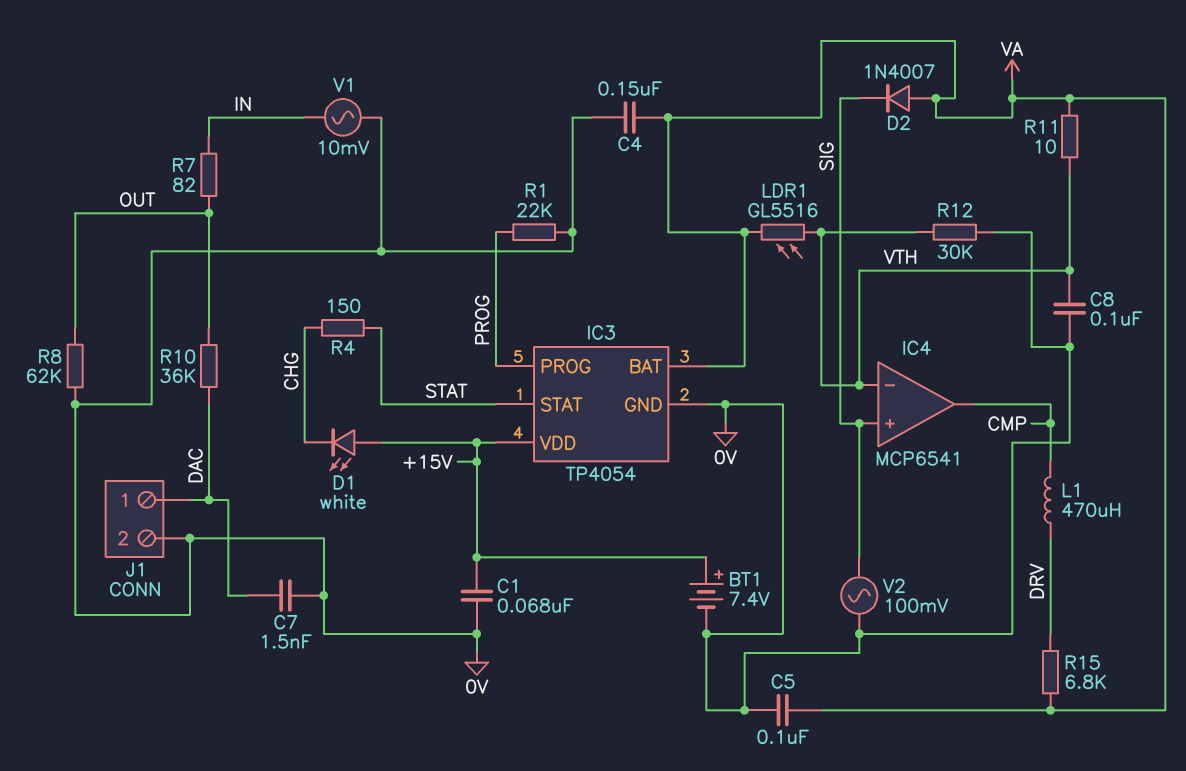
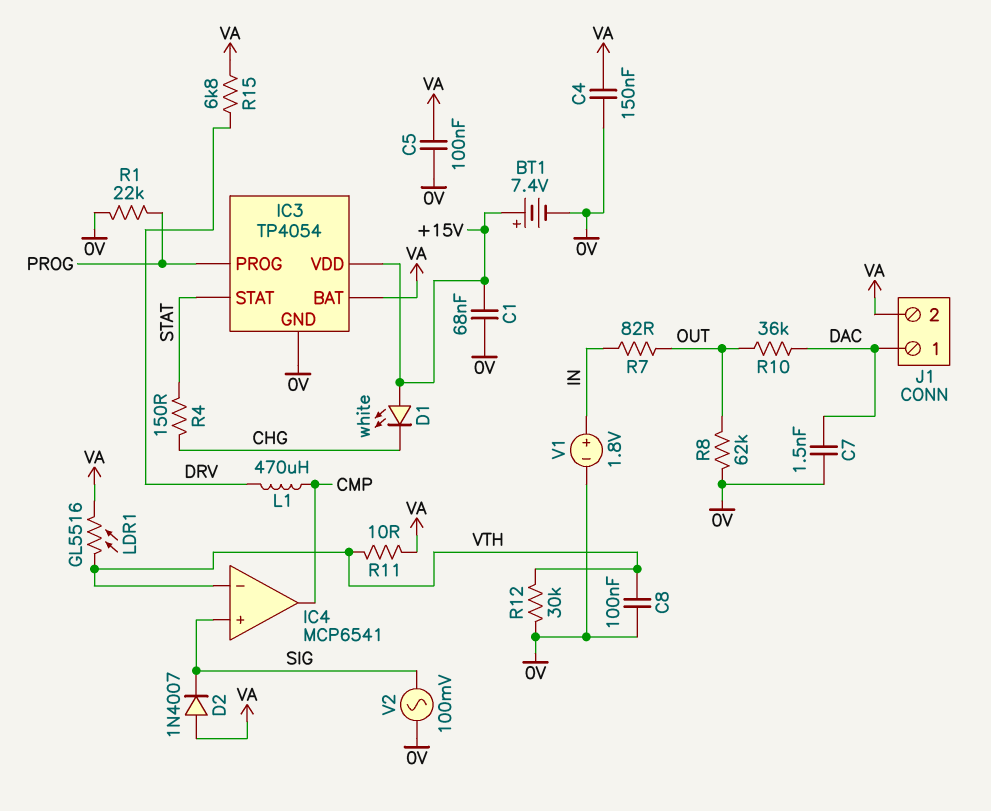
J1 pin 2: 0V -> VA
V1: AC 10mV (0V, IN) -> 1.8V (plus IN, minus 0V)

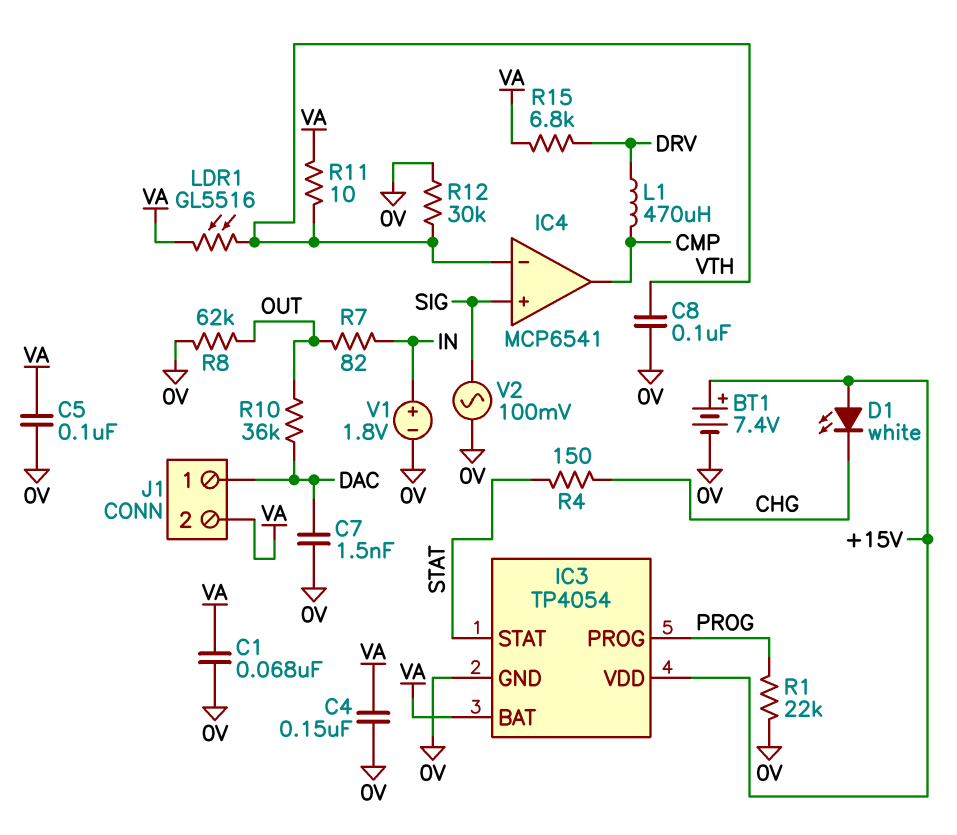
C1: 68nF (+15V, 0V) -> 68nF (0V, VA)
D2: diode 1N4007 (A VA, K SIG) -> none

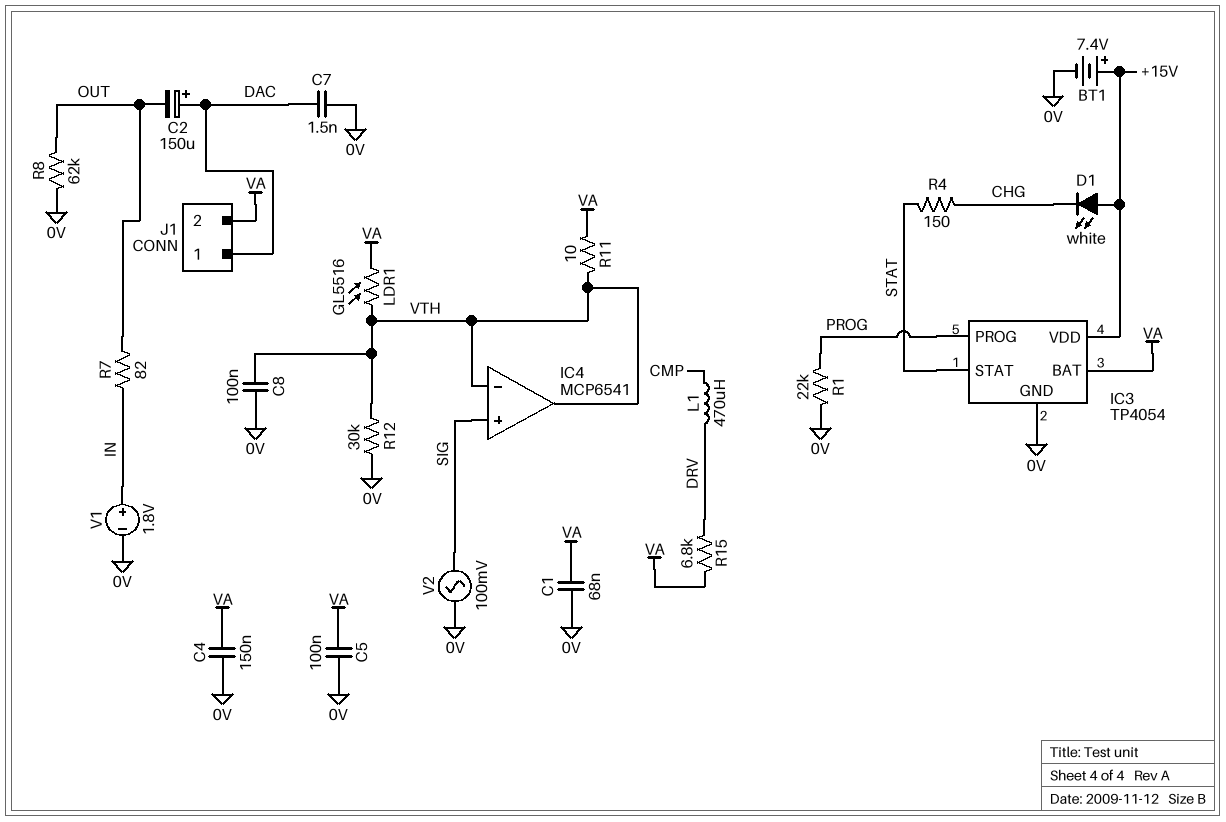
C2: none -> 150uF (plus DAC, minus OUT)
IC4 pin out: CMP -> VTH
R10: 36k (DAC, OUT) -> none

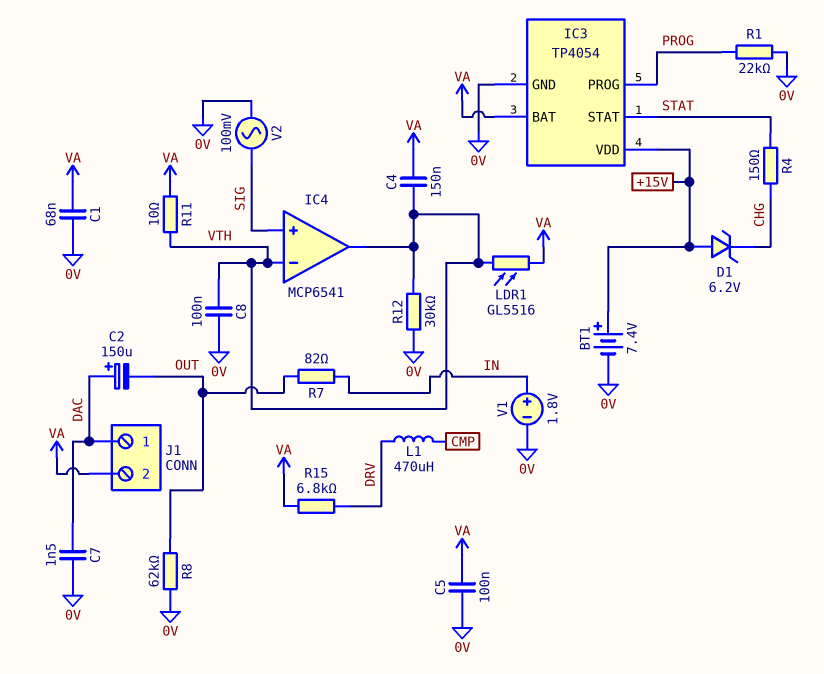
C4: 150nF (0V, VA) -> 150nF (VA, VTH)
D1: LED white (A +15V, K CHG) -> zener 6.2V (A +15V, K CHG)

